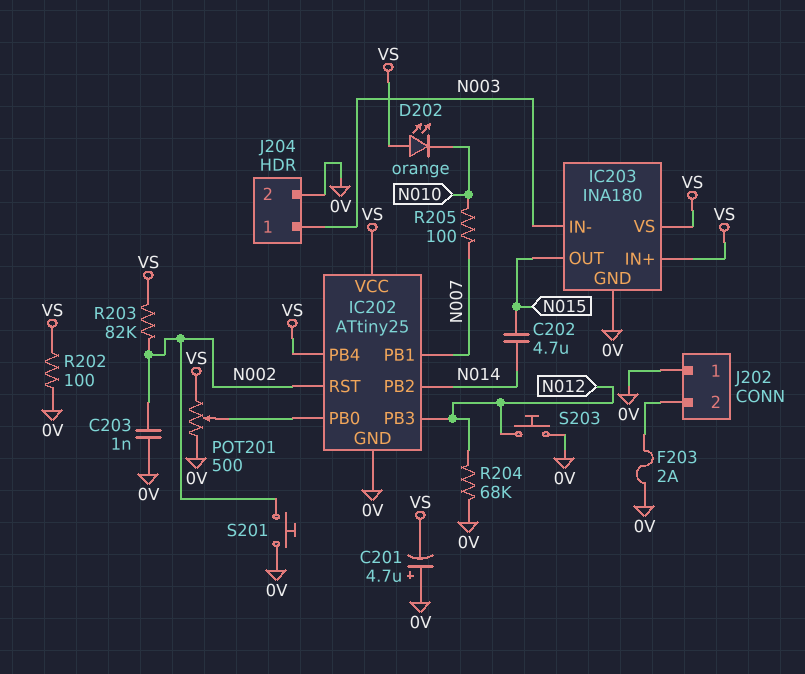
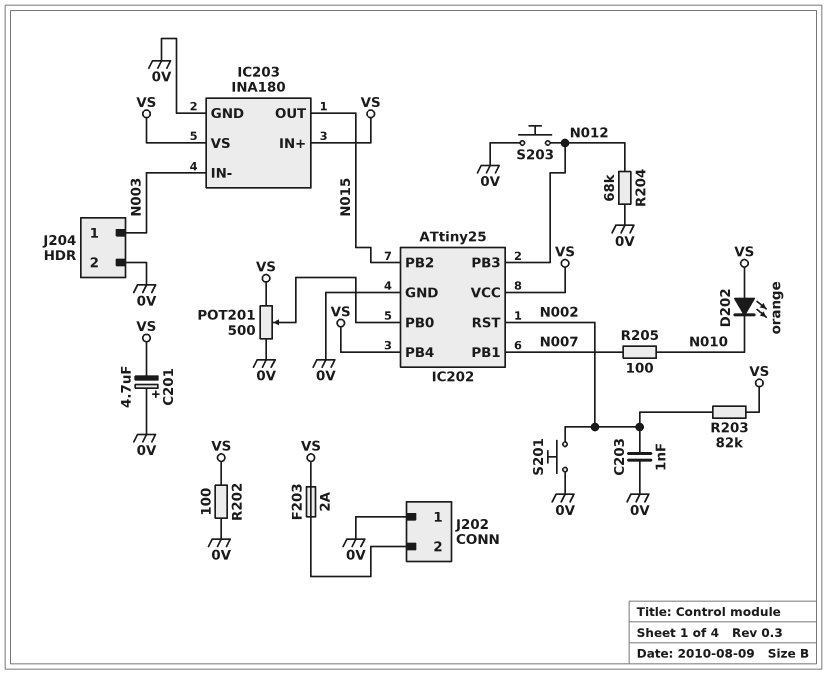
C202: 4.7uF (N014, N015) -> none
F203: 2A (0V, J202/2) -> 2A (J202/2, VS)
IC202 pin PB2: N014 -> N015

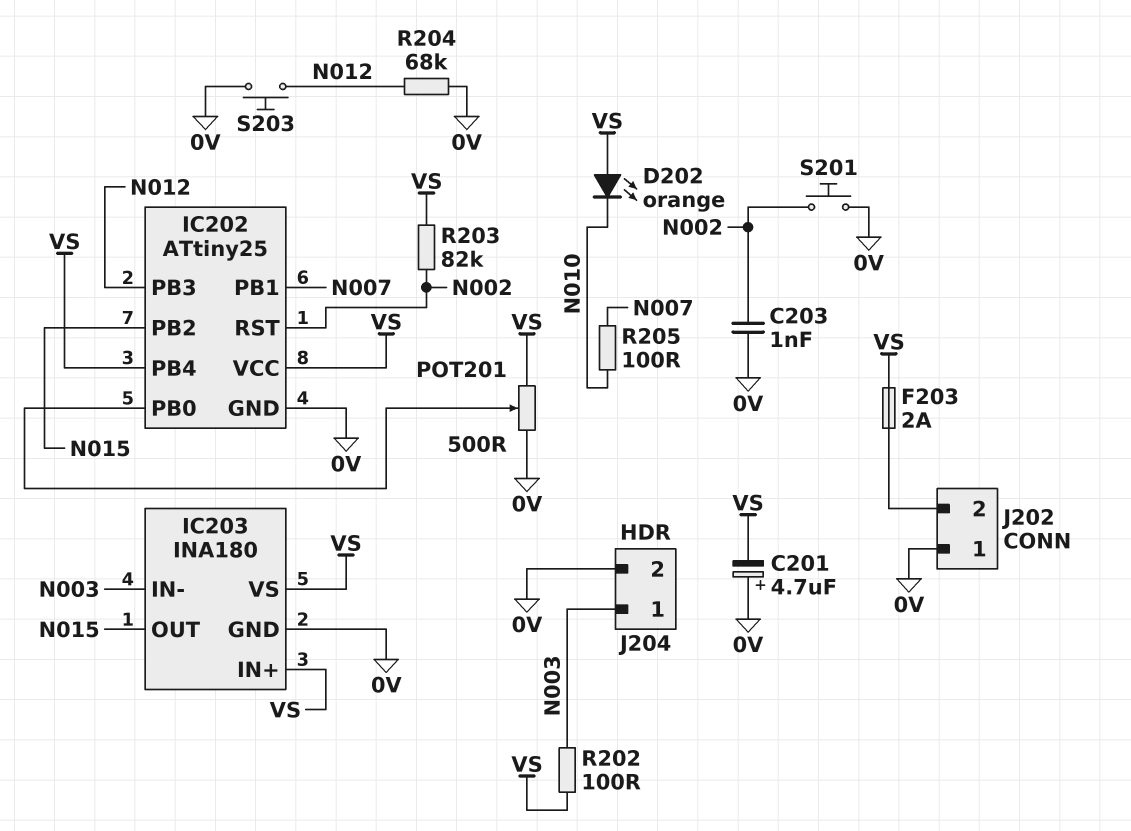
R202: 100 (0V, VS) -> 100 (N003, VS)

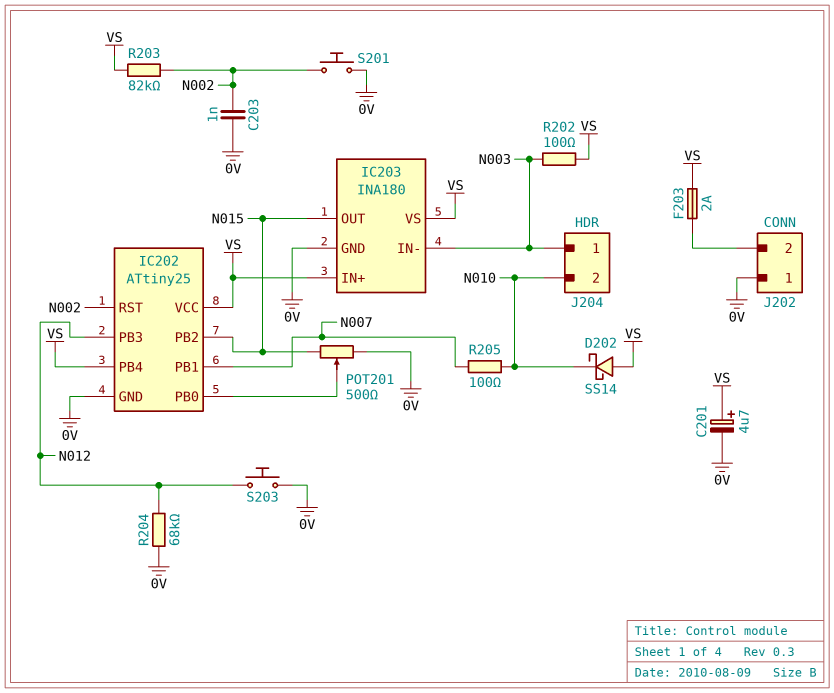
C201: 4.7uF (plus 0V, minus VS) -> 4.7uF (plus VS, minus 0V)
D202: LED orange (A VS, K N010) -> schottky SS14 (A VS, K N010)
J204 pin 2: 0V -> N010
POT201: 500 (0V, VS, wiper IC202/PB0) -> 500 (0V, N015, wiper IC202/PB0)

